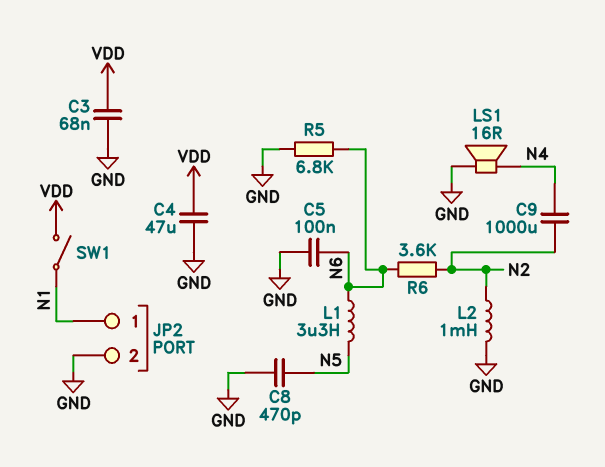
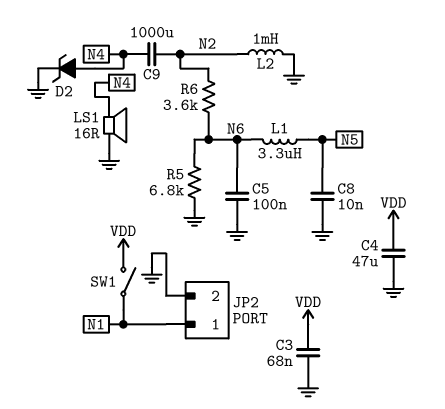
C8: 470pF (GND, N5) -> 10nF (GND, N5)
D2: none -> zener (A N4, K GND)

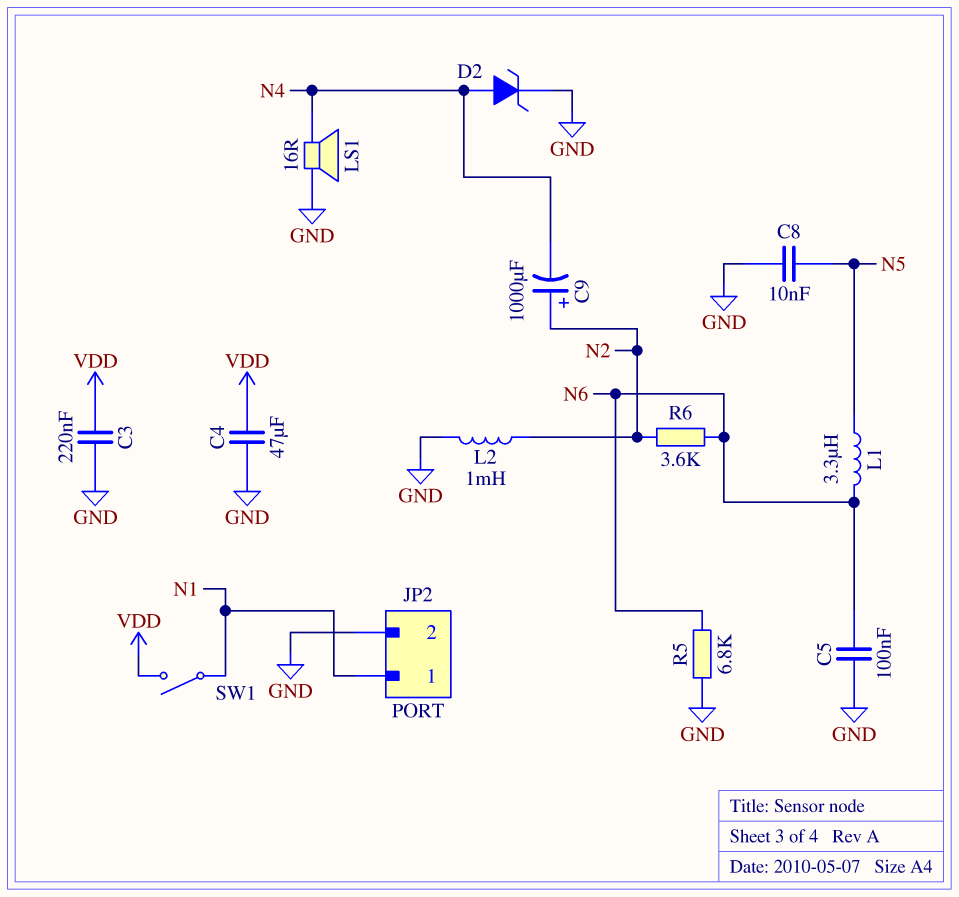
C3: 68nF (GND, VDD) -> 220nF (GND, VDD)
C9: 1000uF (N2, N4) -> 1000uF (plus N2, minus N4)

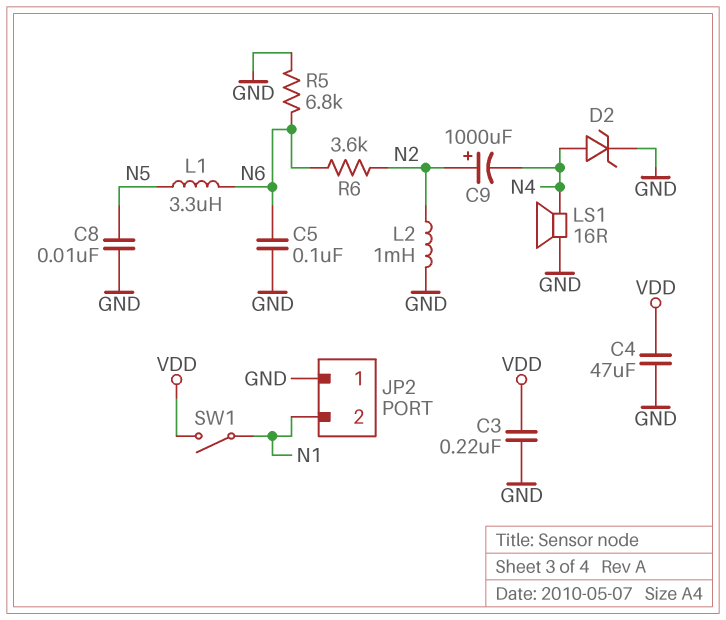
JP2 pin 1: N1 -> GND
JP2 pin 2: GND -> N1

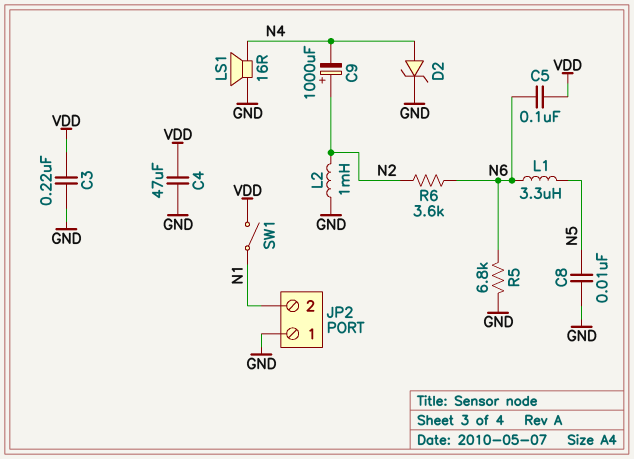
C5: 100nF (GND, N6) -> 100nF (N6, VDD)

